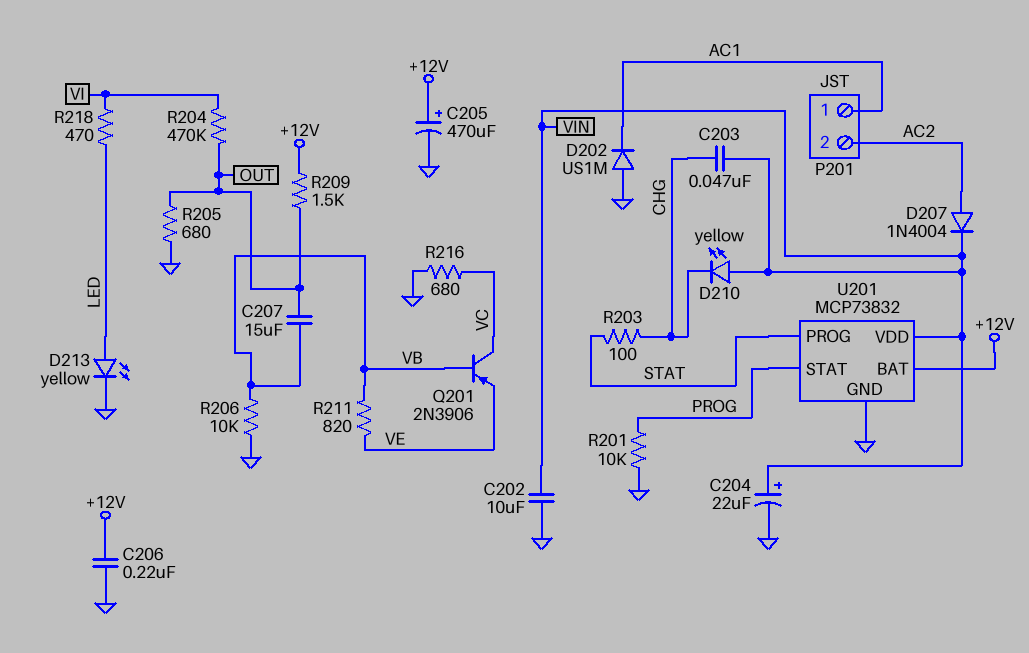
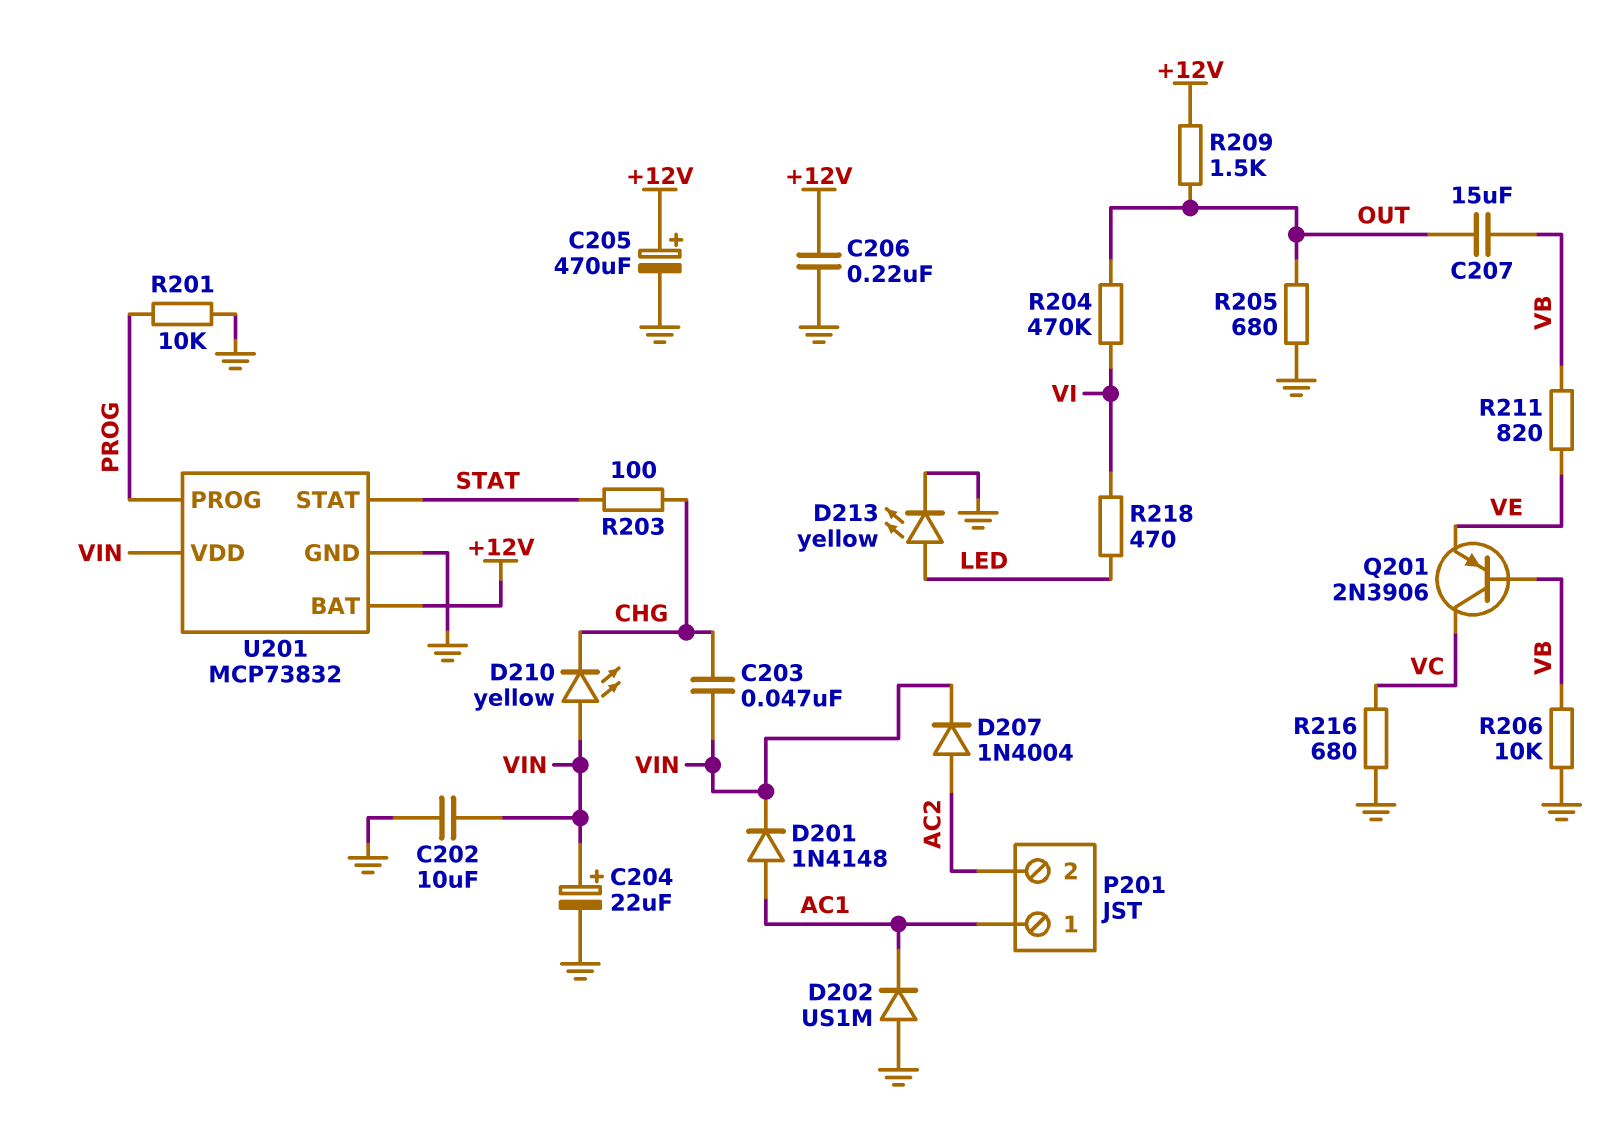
D201: none -> diode 1N4148 (A AC1, K VIN)
U201 pin PROG: STAT -> PROG
U201 pin STAT: PROG -> STAT

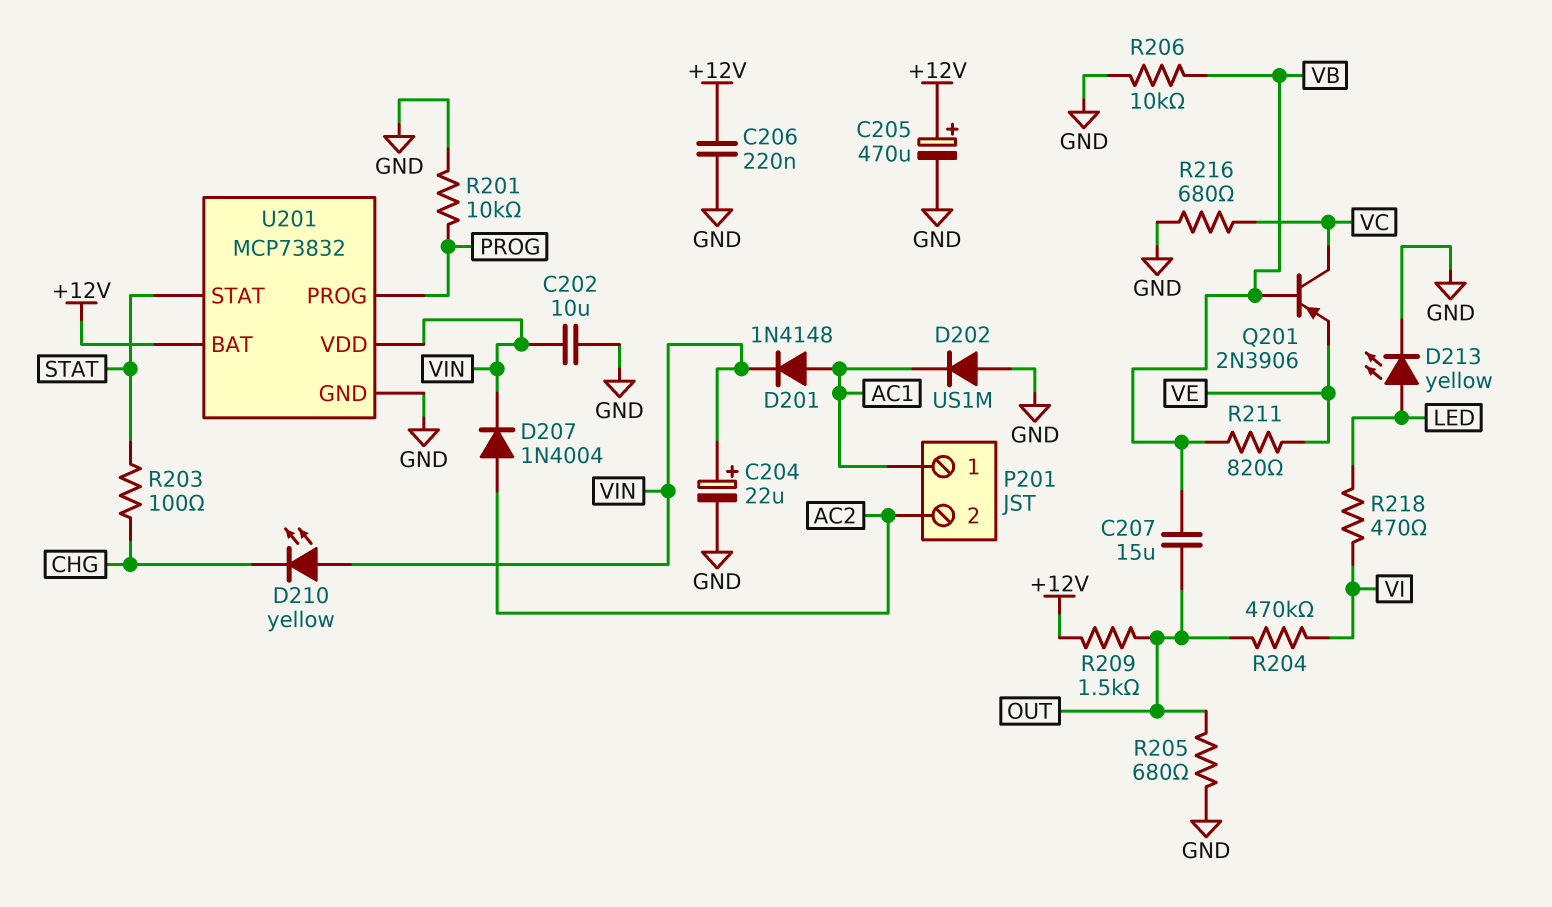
C203: 47nF (CHG, VIN) -> none

